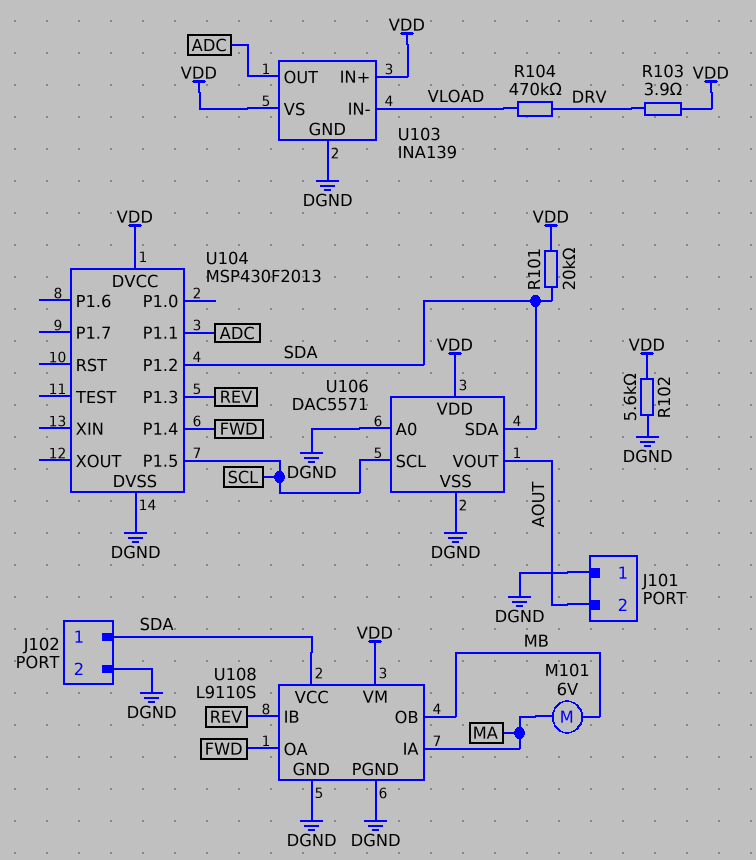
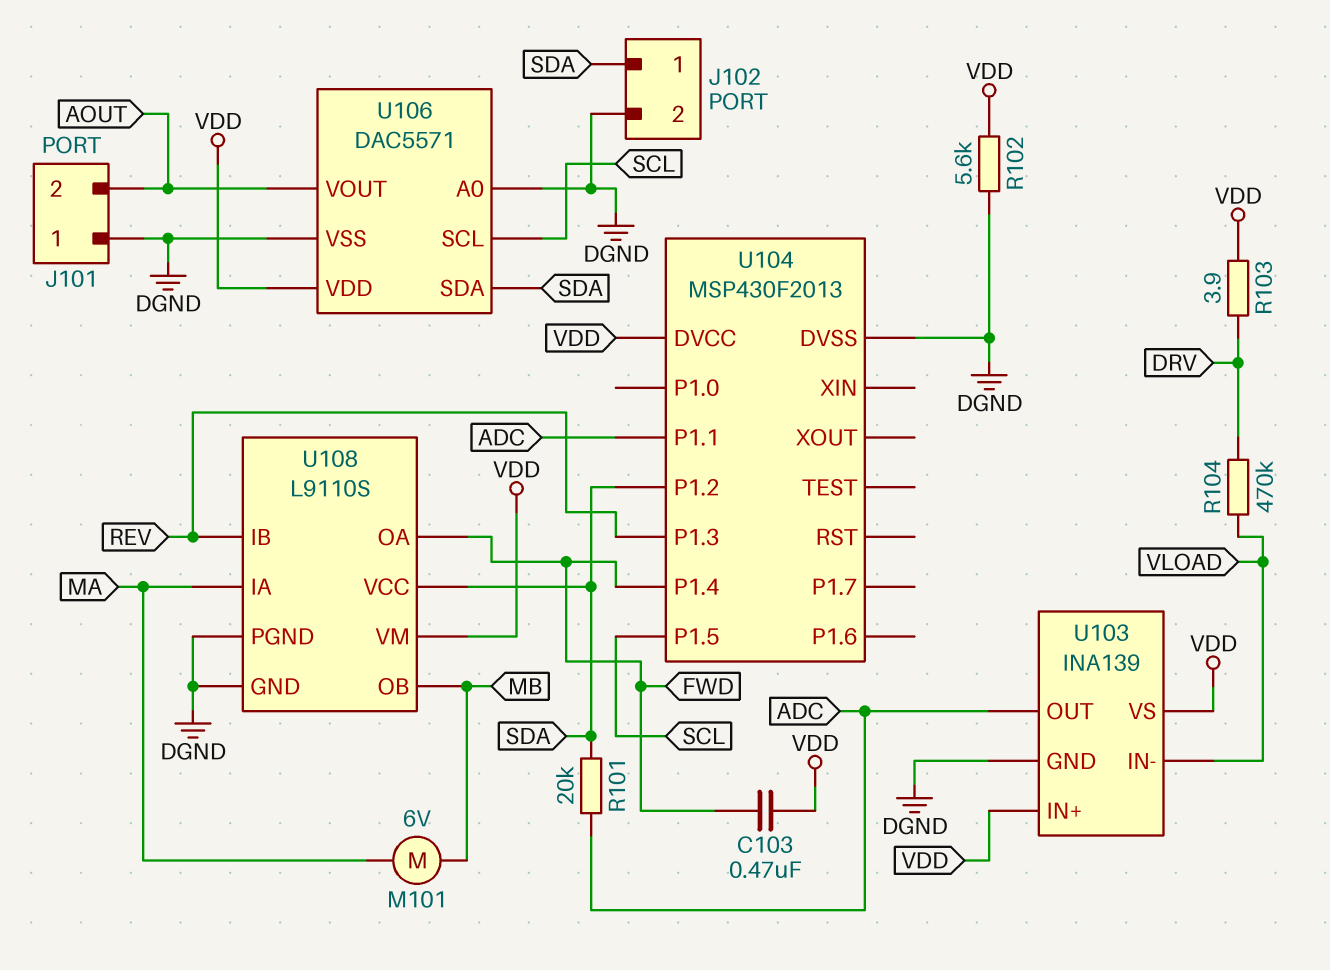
C103: none -> 470nF (FWD, VDD)
R101: 20k (SDA, VDD) -> 20k (ADC, SDA)

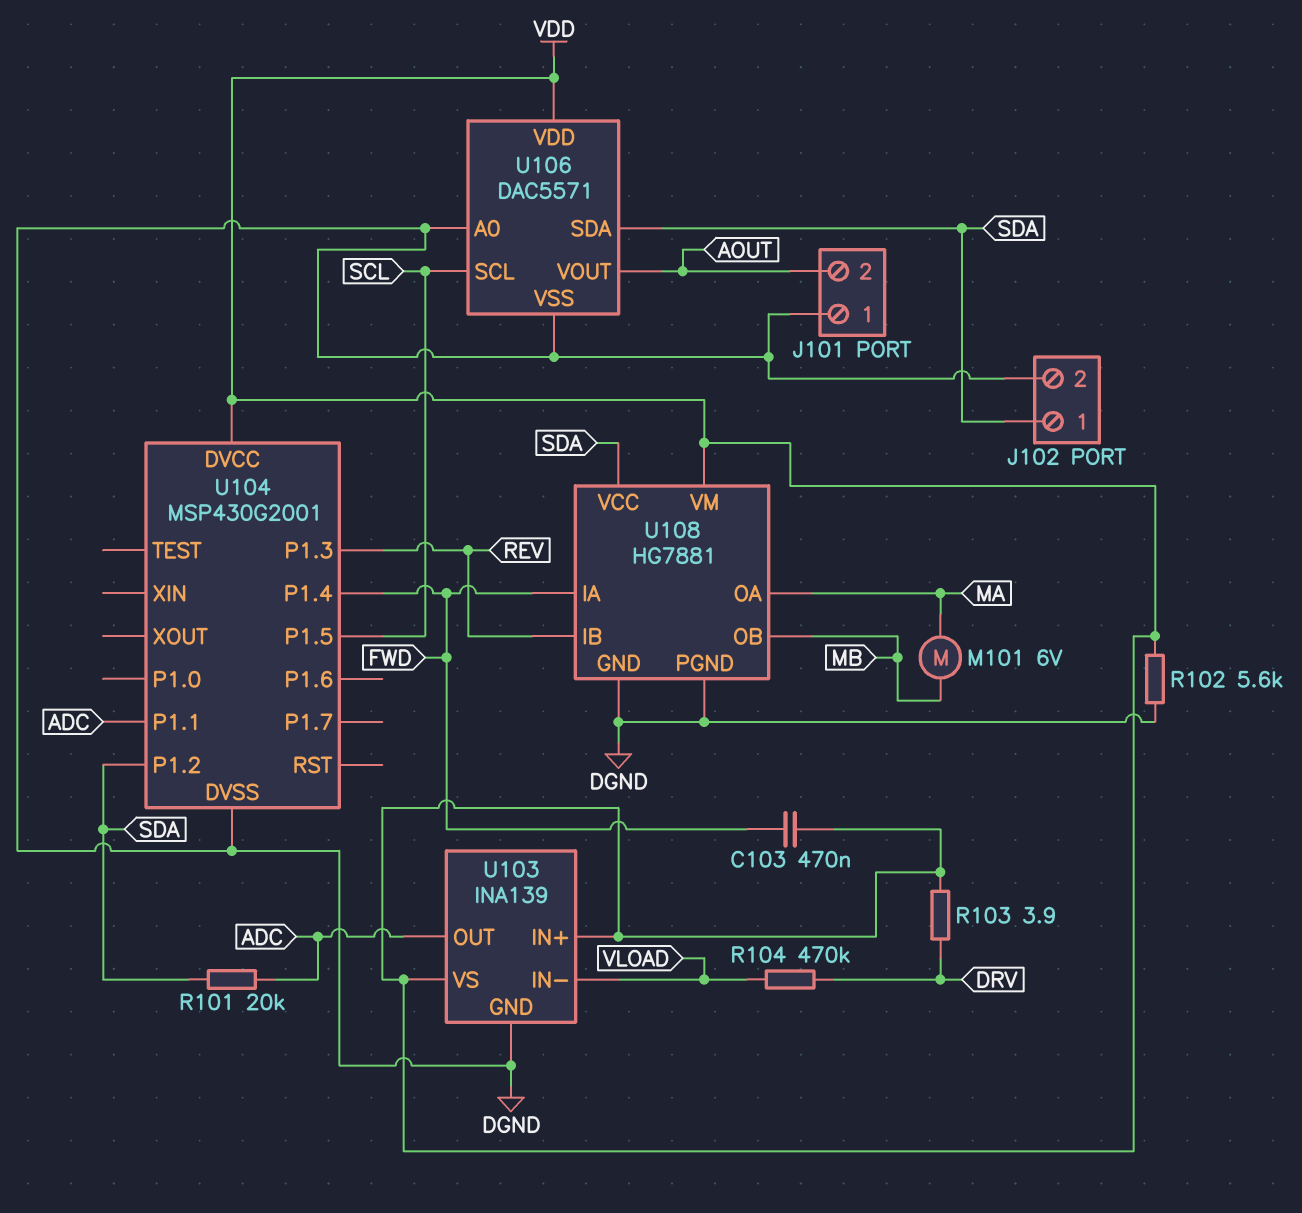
U104: MSP430F2013 -> MSP430G2001
U108: L9110S -> HG7881
U108 pin IA: MA -> FWD
U108 pin OA: FWD -> MA

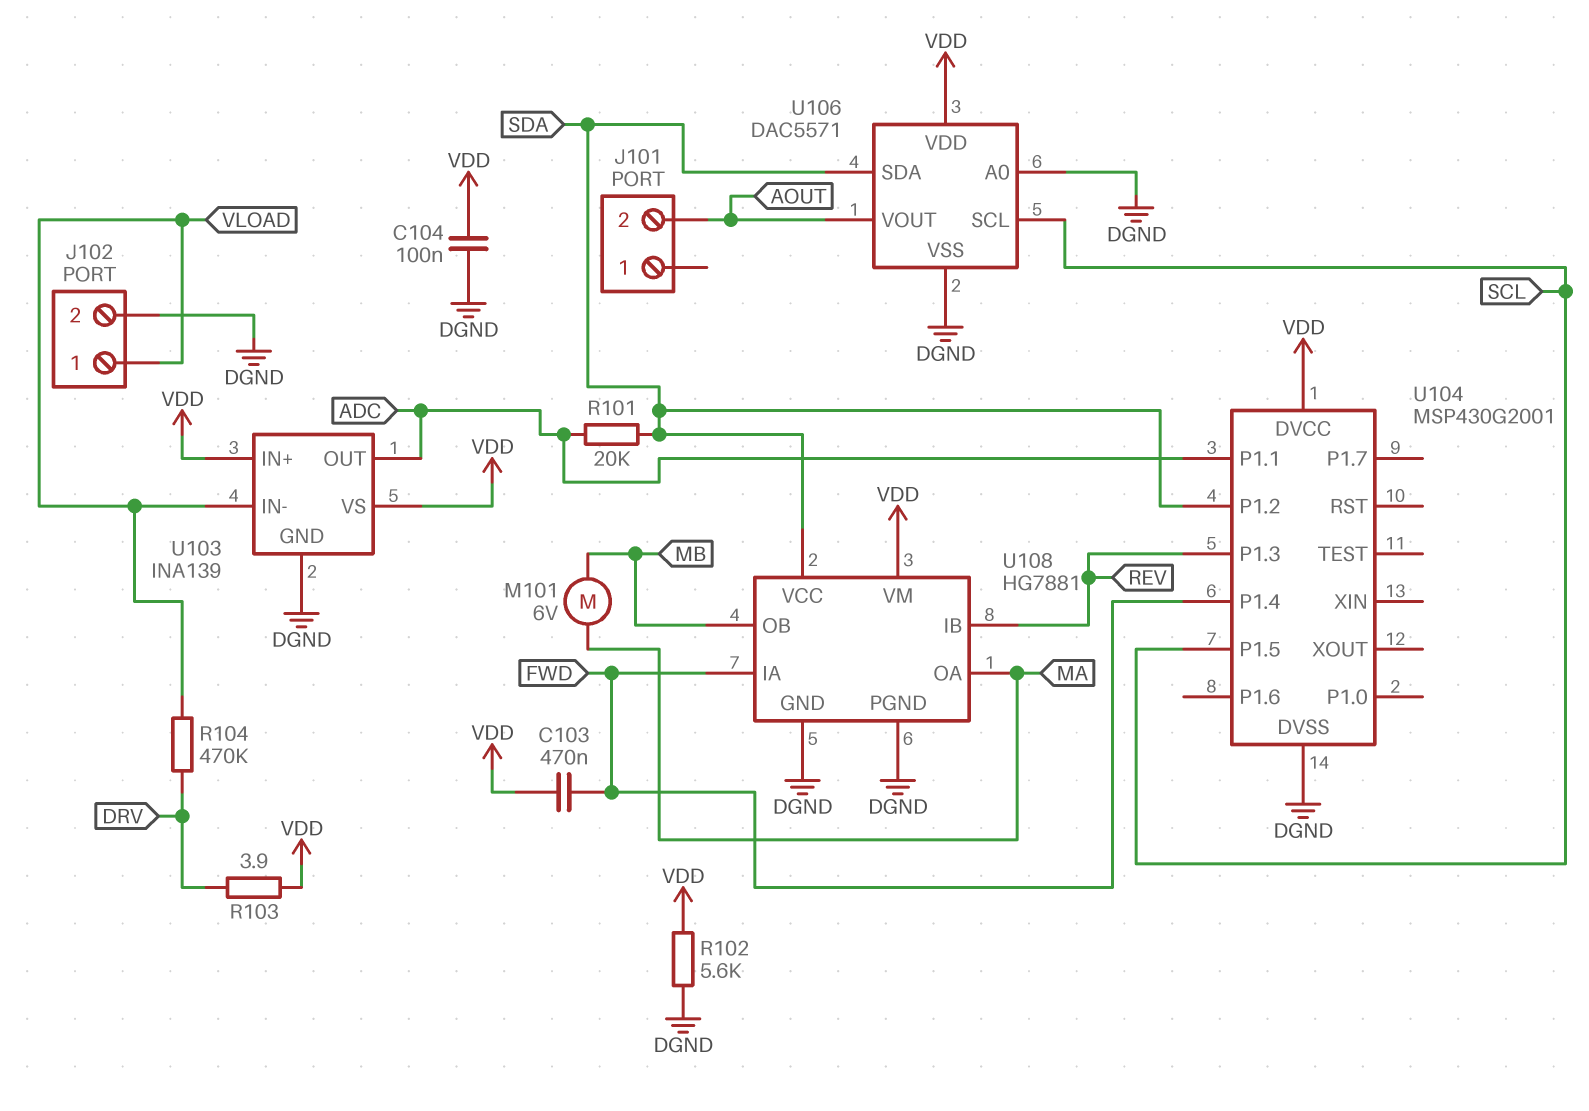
C104: none -> 100nF (DGND, VDD)
J101 pin 1: DGND -> none
J102 pin 1: SDA -> VLOAD

